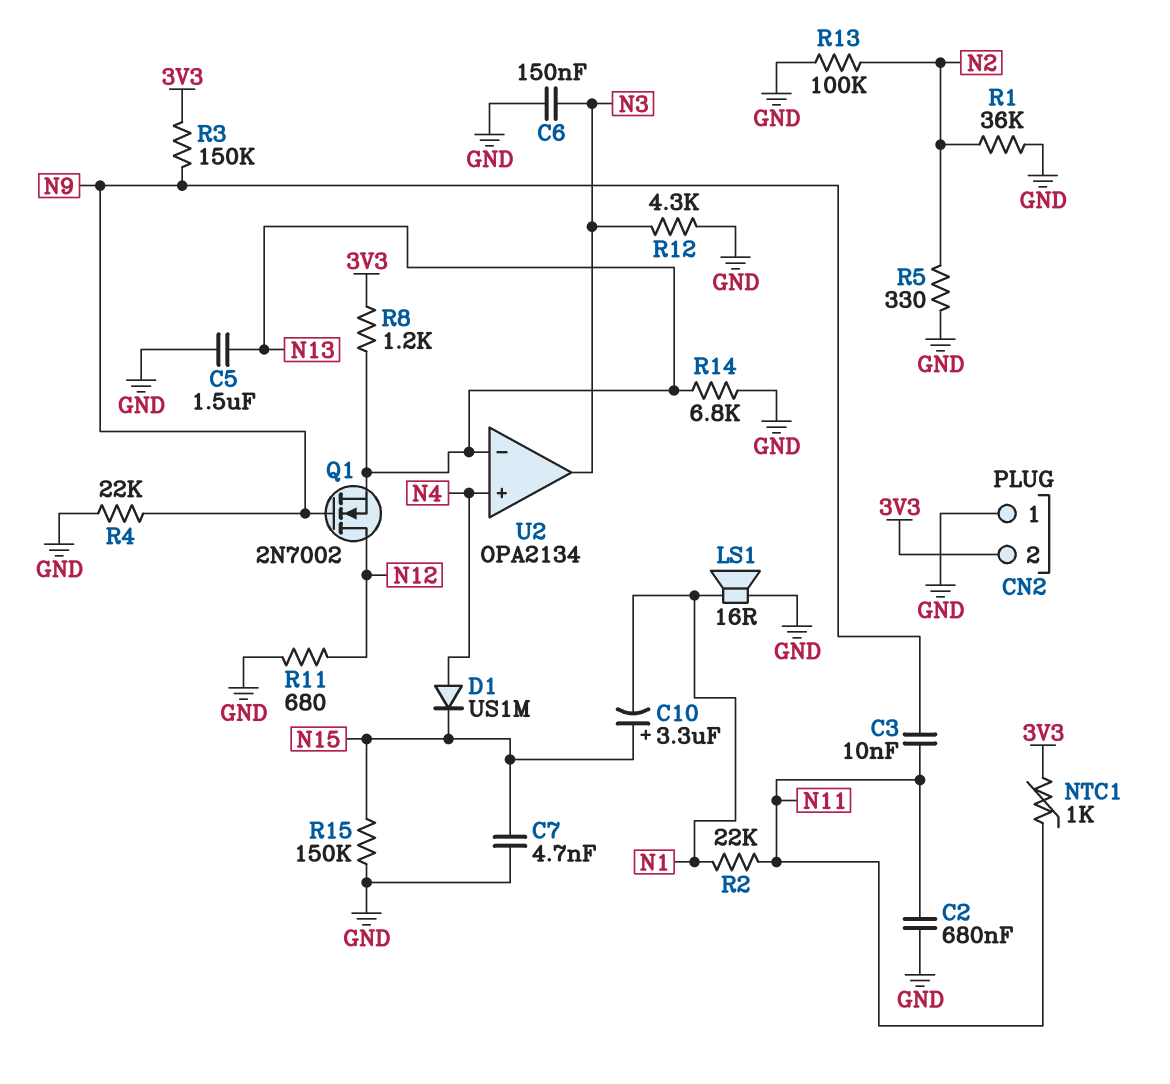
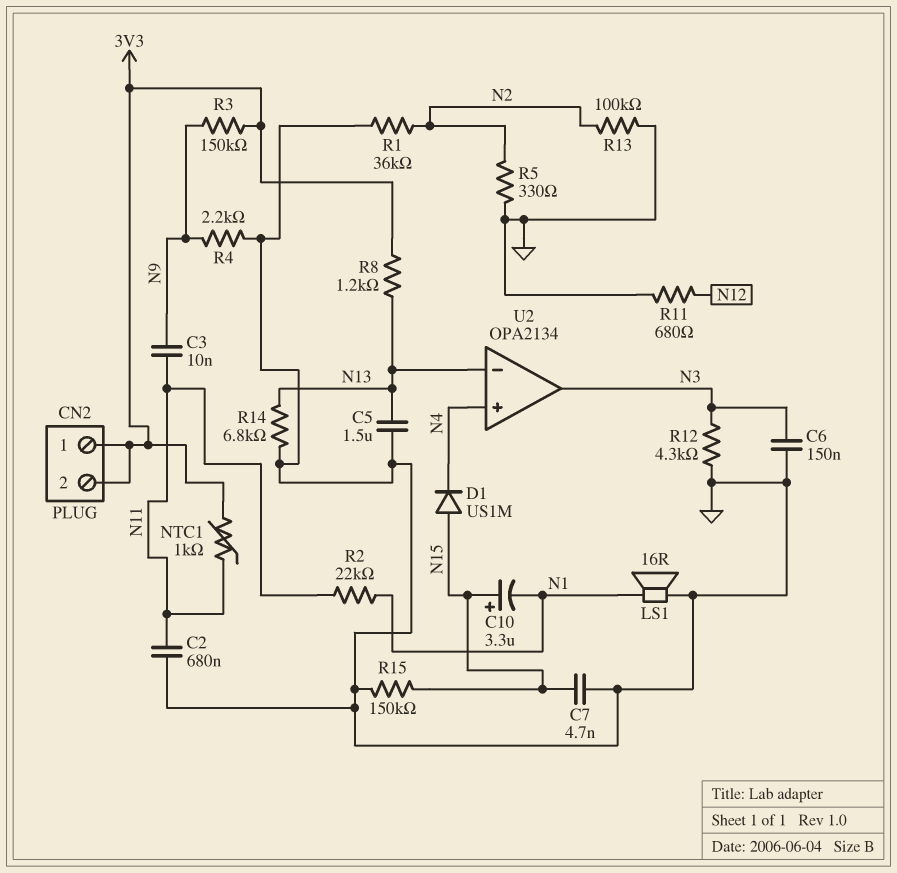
CN2 pin 1: GND -> 3V3
D1: diode US1M (A N4, K N15) -> diode US1M (A N15, K N4)
Q1: NMOS 2N7002 (G N9, D N12, S N13) -> none
R4: 22k (GND, N9) -> 2.2k (GND, N9)

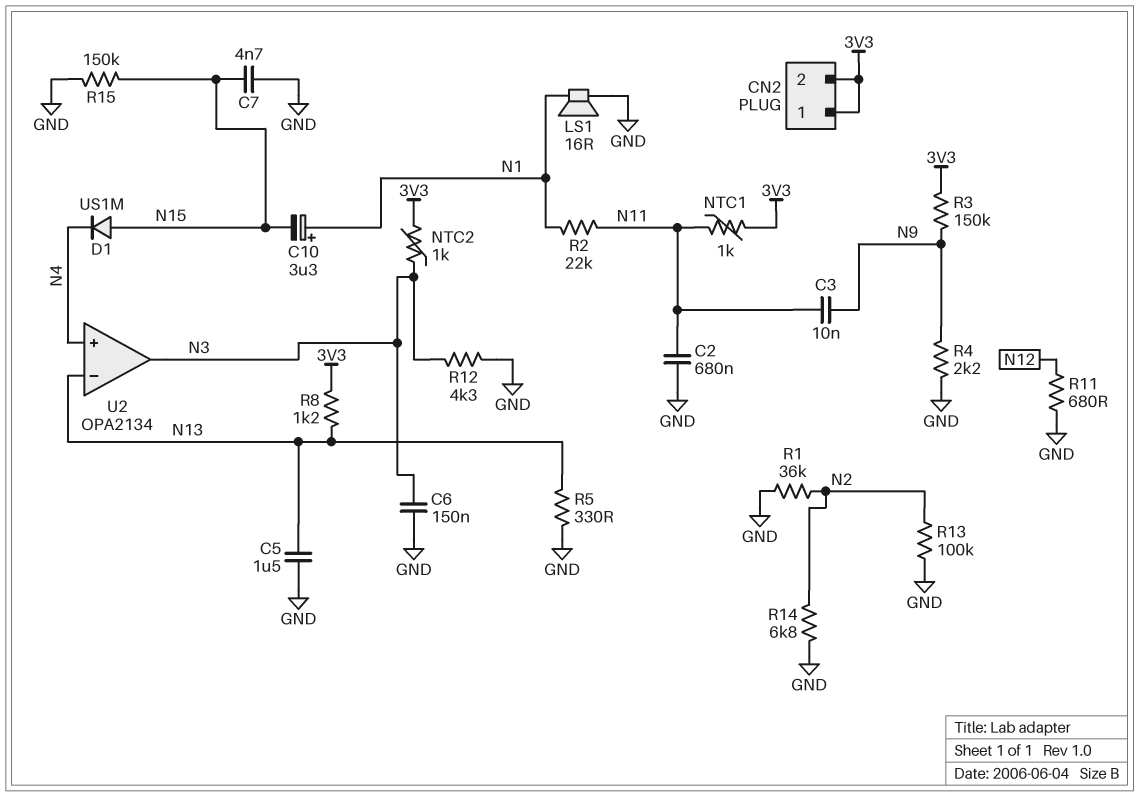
C10: 3.3uF (plus N15, minus N1) -> 3.3uF (plus N1, minus N15)
NTC2: none -> 1k (3V3, N3)
R5: 330 (GND, N2) -> 330 (GND, N13)
R14: 6.8k (GND, N13) -> 6.8k (GND, N2)

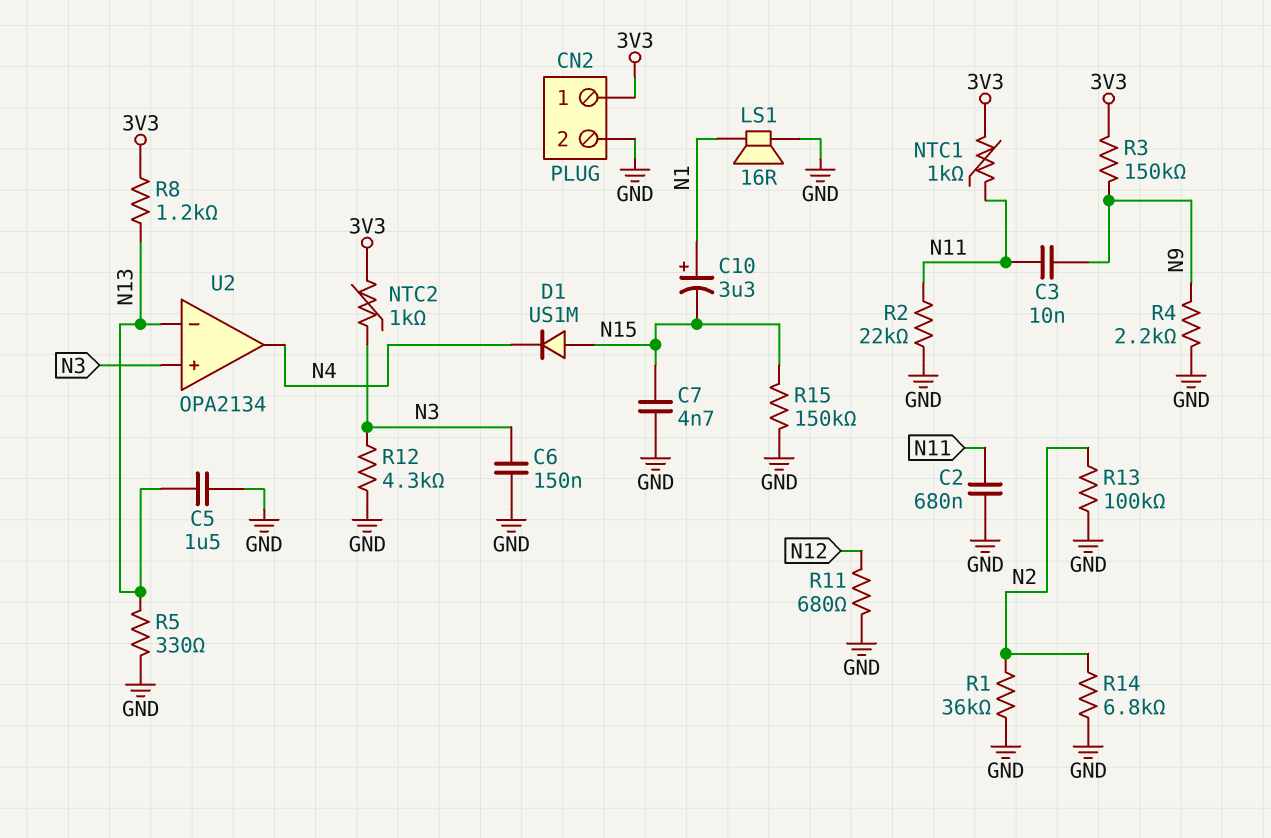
CN2 pin 2: 3V3 -> GND
R2: 22k (N1, N11) -> 22k (GND, N11)
U2 pin in+: N4 -> N3
U2 pin out: N3 -> N4

